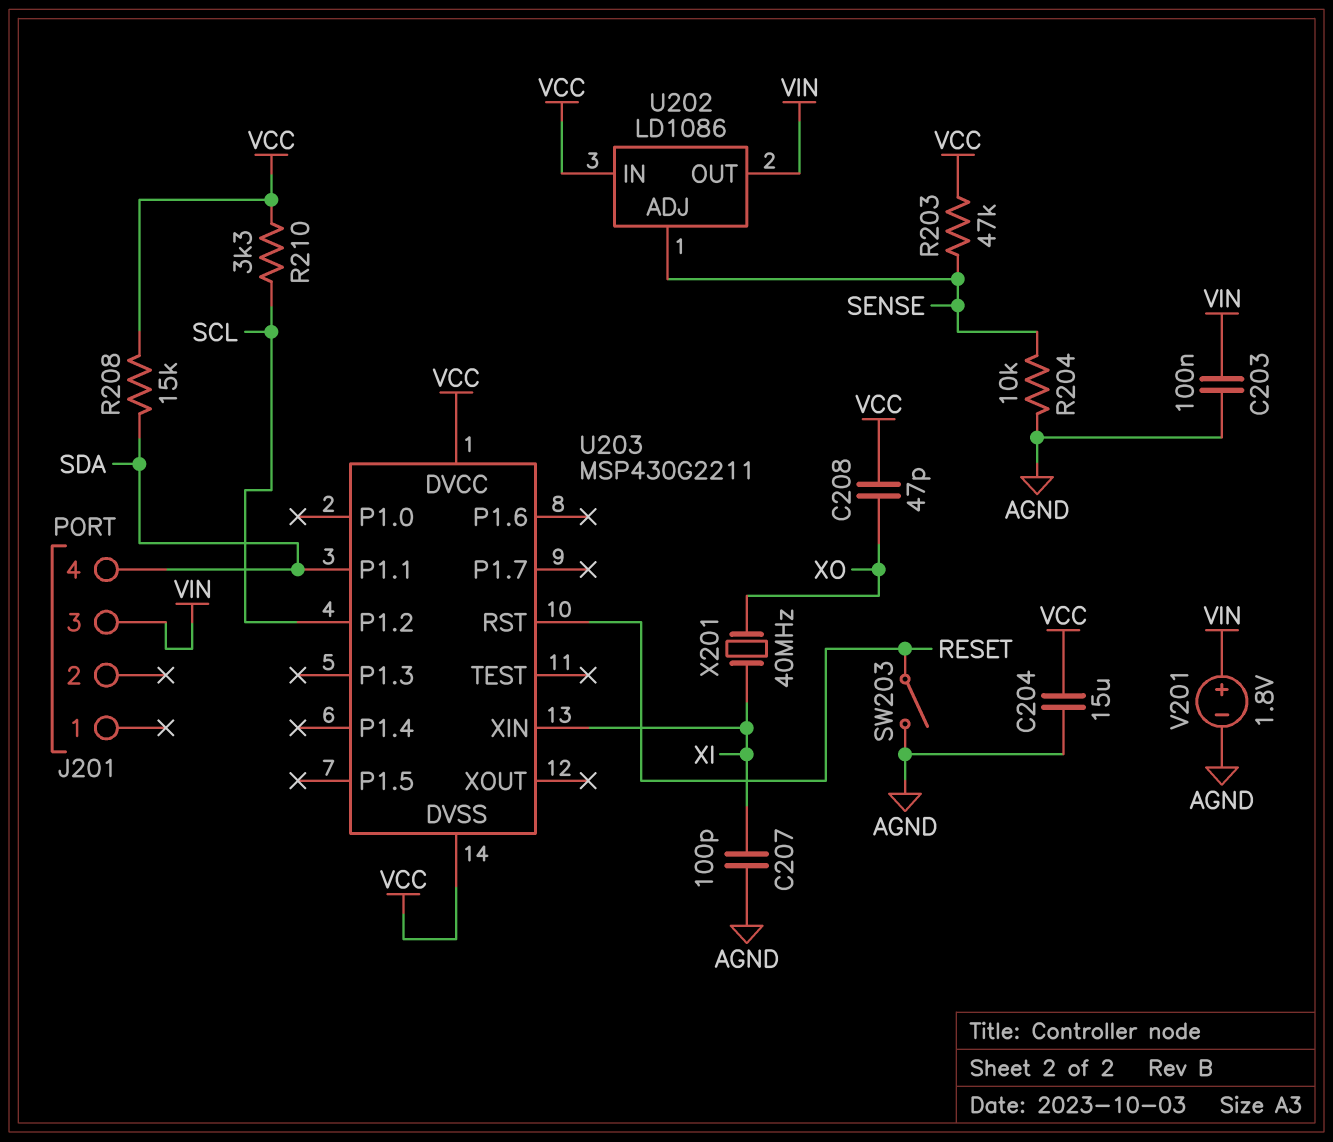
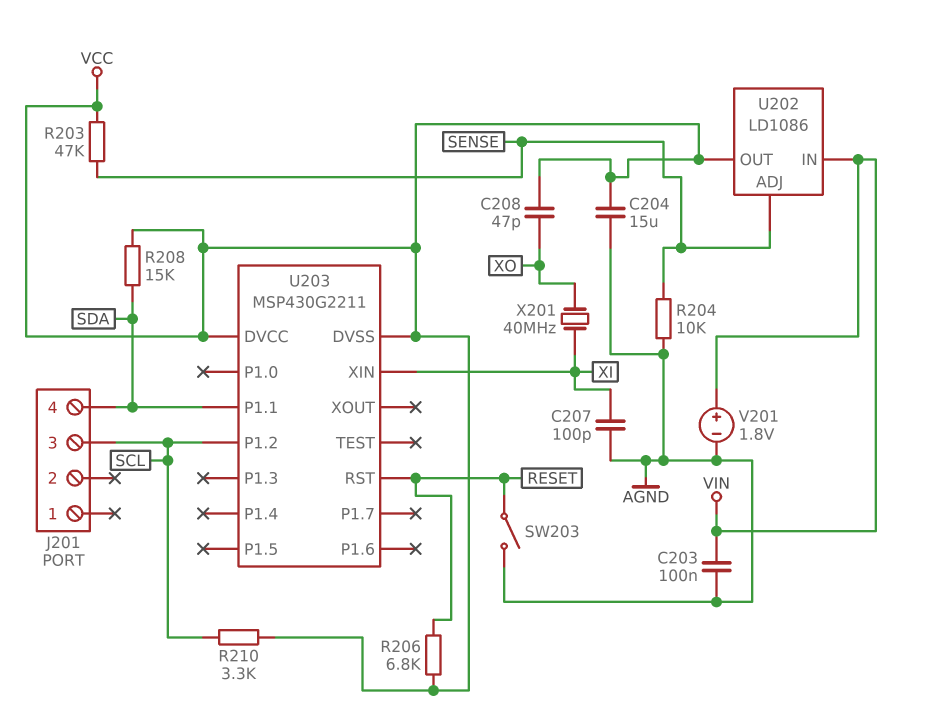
J201 pin 3: VIN -> SCL
R206: none -> 6.8k (RESET, VCC)
U202 pin IN: VCC -> VIN
U202 pin OUT: VIN -> VCC

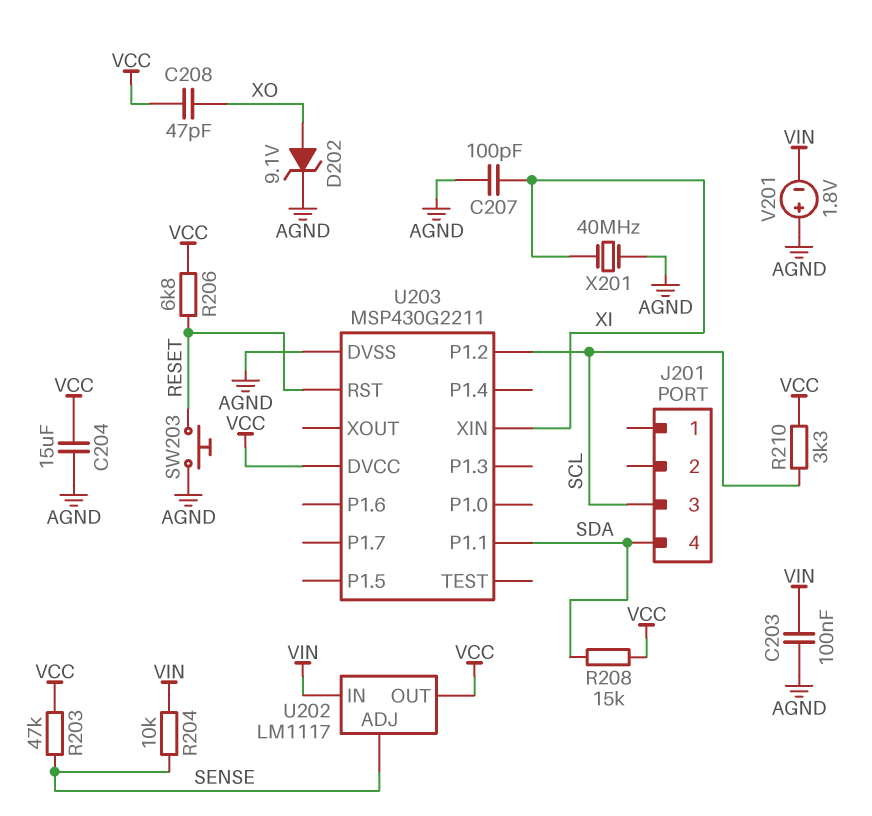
D202: none -> zener 9.1V (A XO, K AGND)
R204: 10k (AGND, SENSE) -> 10k (SENSE, VIN)
SW203: switch (AGND, RESET) -> button (AGND, RESET)
U202: LD1086 -> LM1117
U203 pin DVSS: VCC -> AGND
V201: 1.8V (plus VIN, minus AGND) -> 1.8V (plus AGND, minus VIN)
X201: 40MHz (XI, XO) -> 40MHz (AGND, XI)

